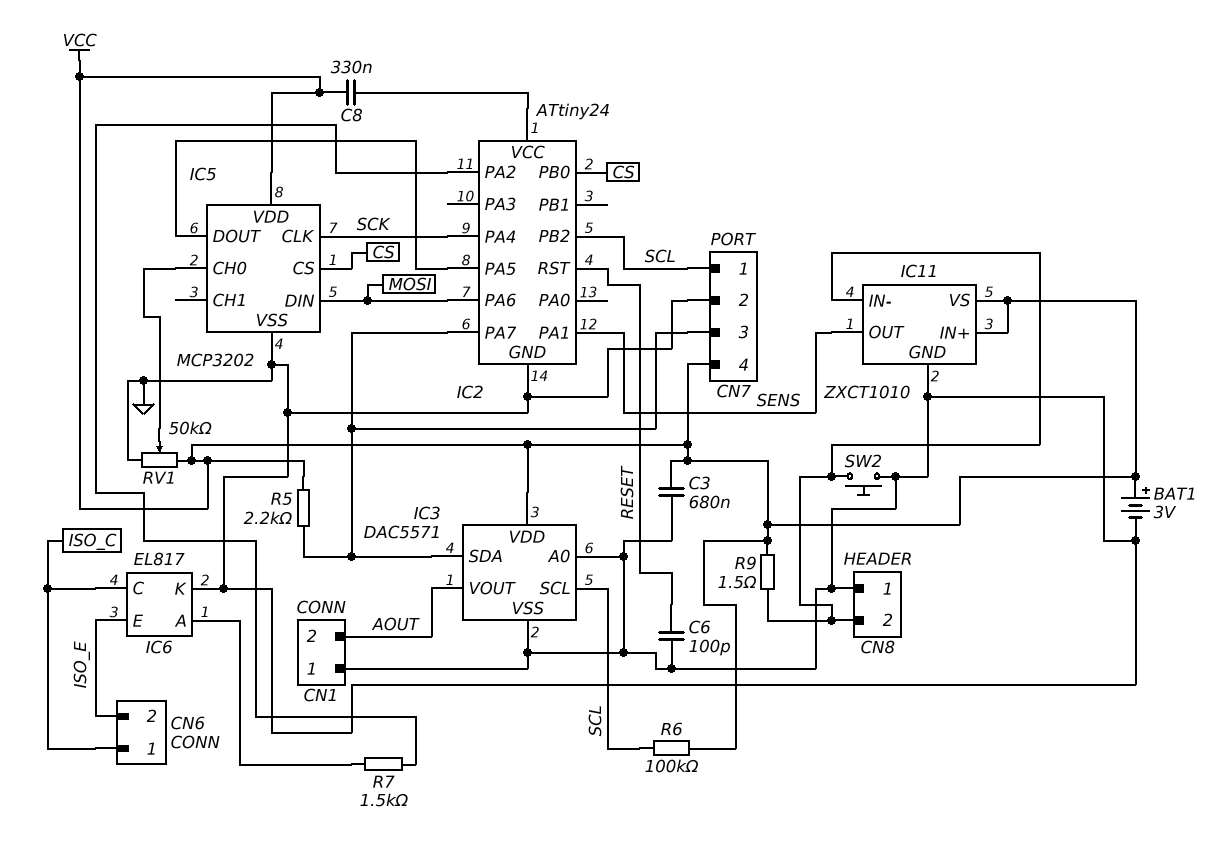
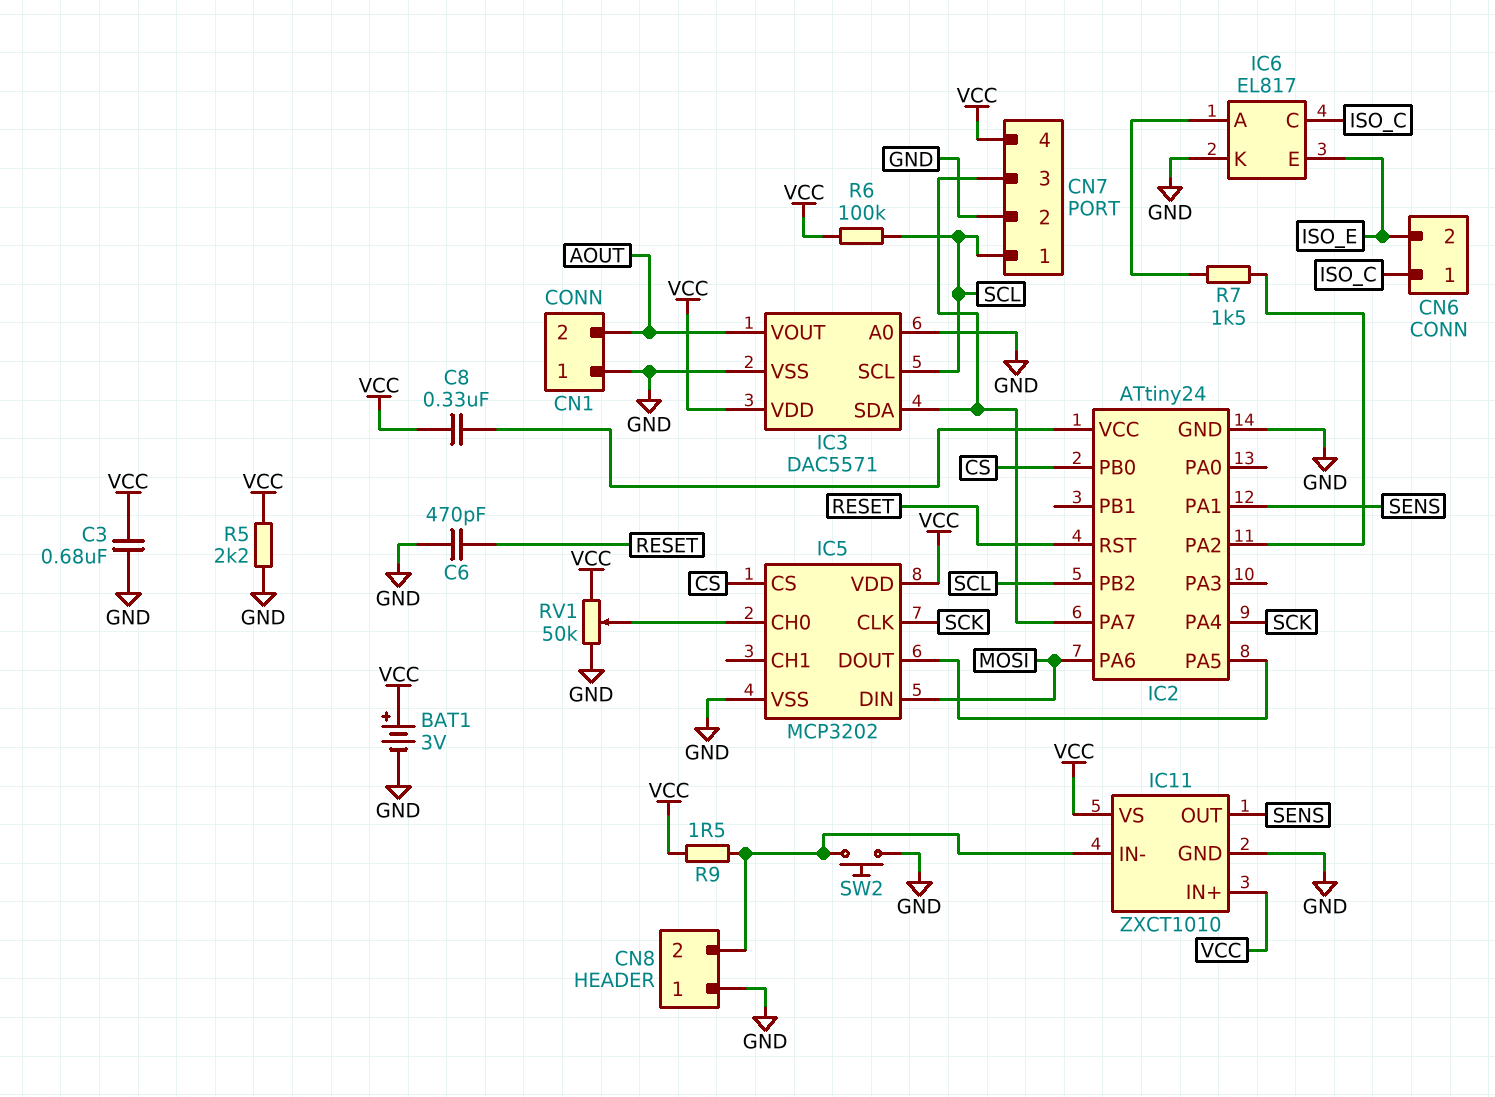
C6: 100pF (GND, RESET) -> 470pF (GND, RESET)
R5: 2.2k (CN7/3, VCC) -> 2.2k (GND, VCC)

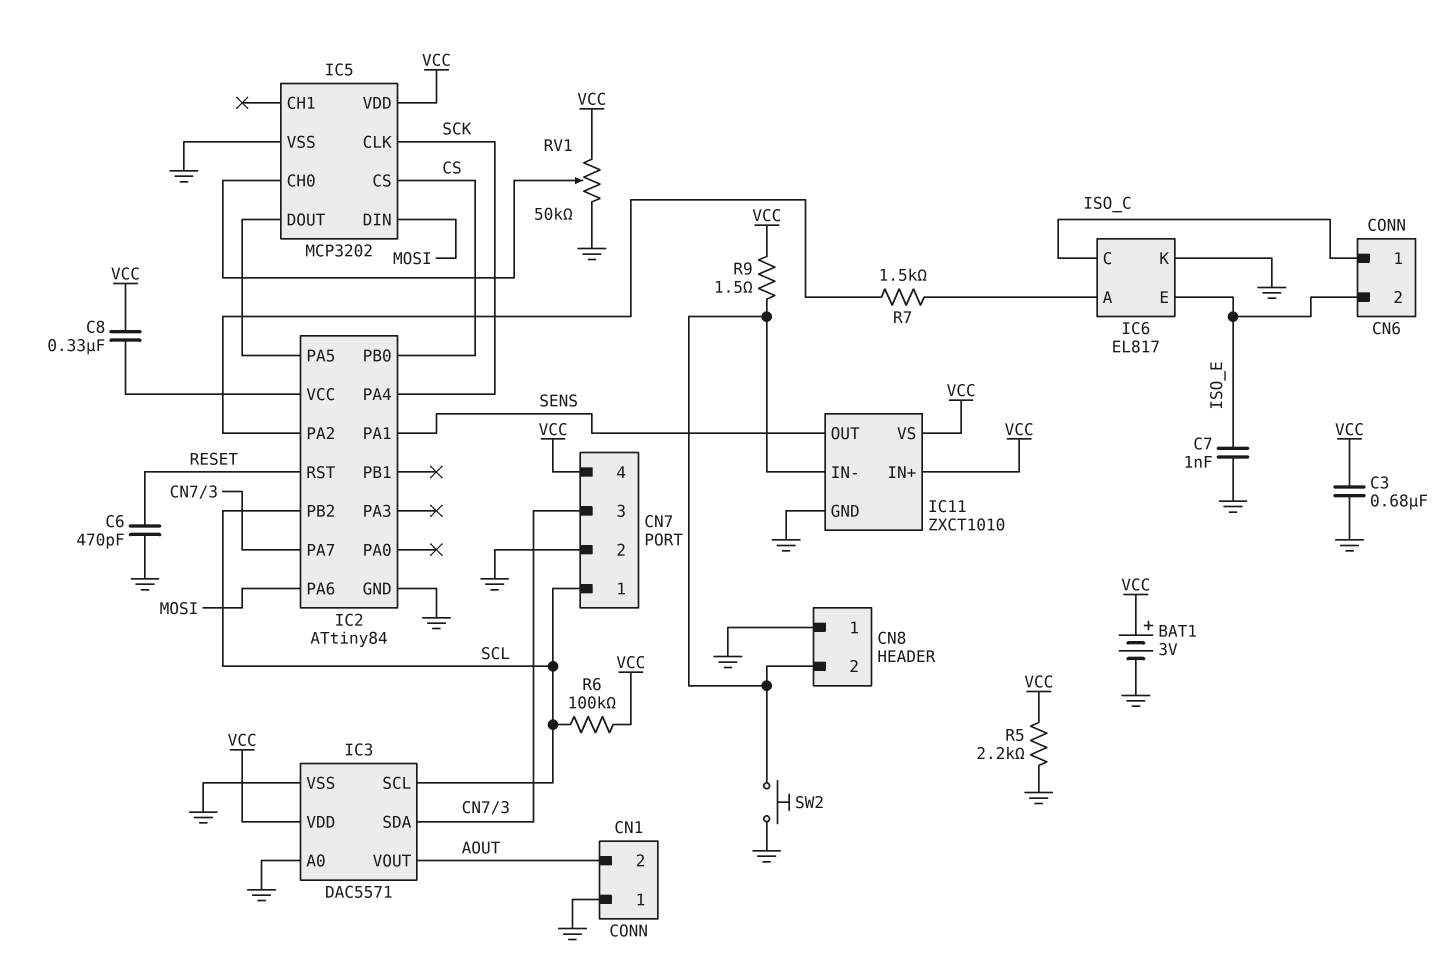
C7: none -> 1nF (GND, ISO_E)
IC2: ATtiny24 -> ATtiny84

